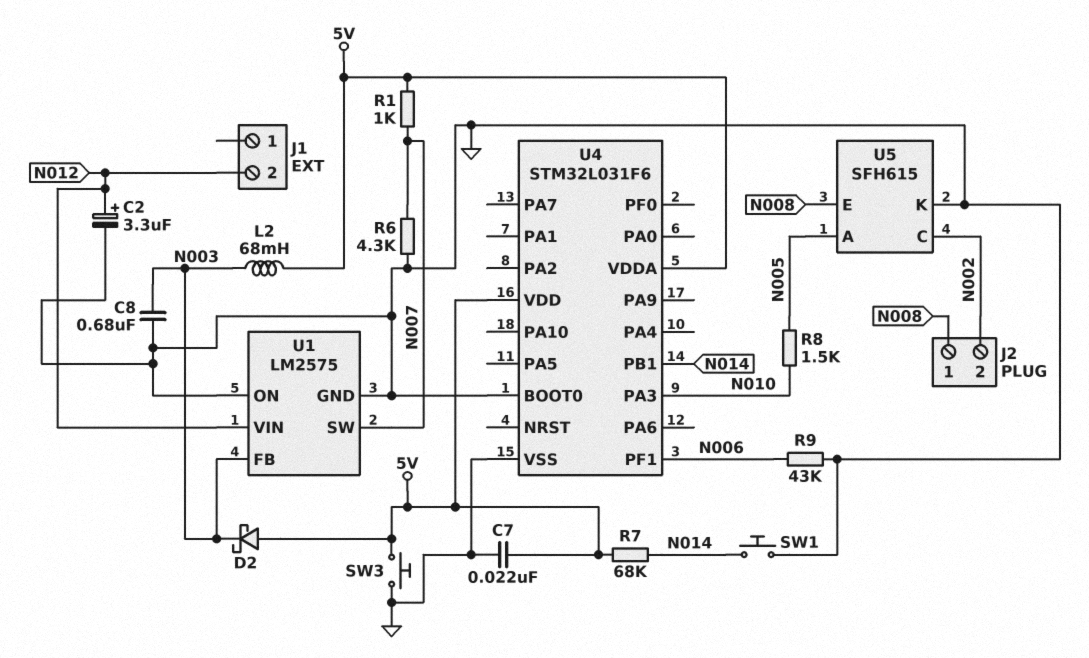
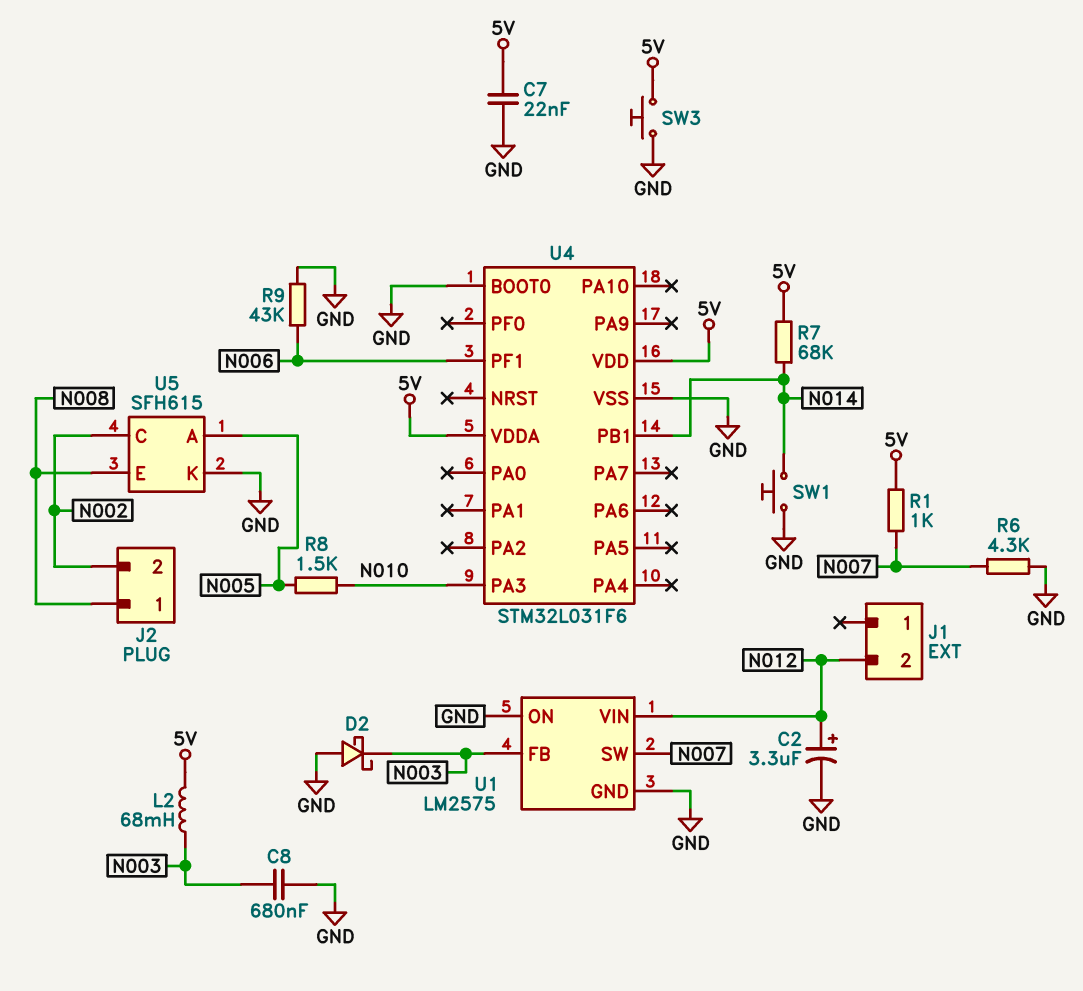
D2: schottky (A 5V, K N003) -> schottky (A GND, K N003)

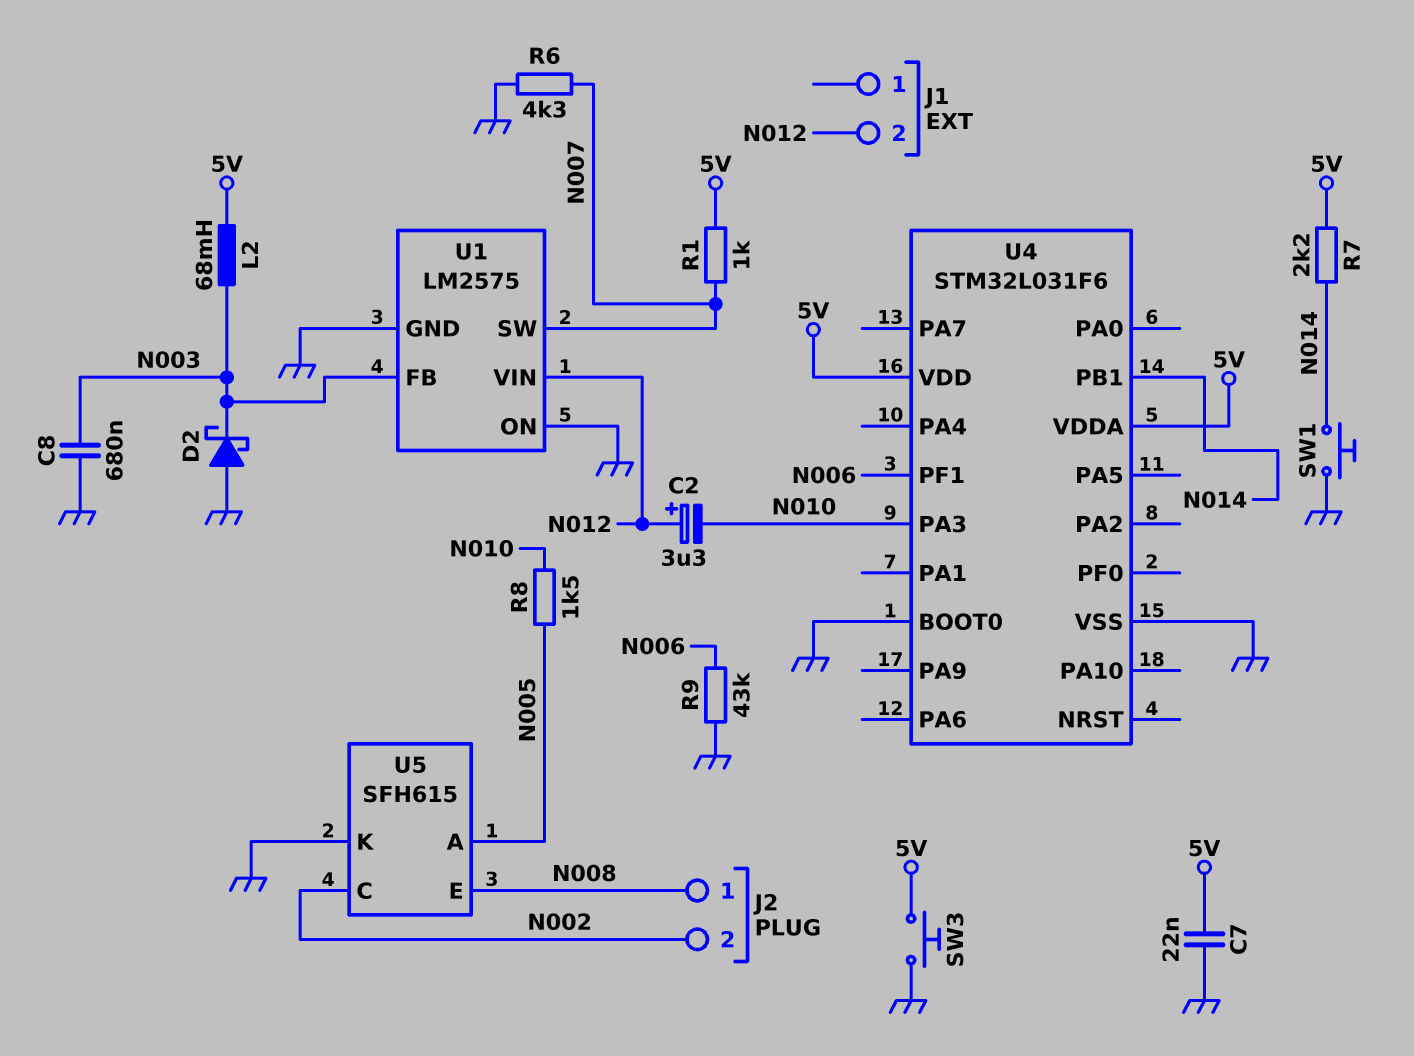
C2: 3.3uF (plus N012, minus GND) -> 3.3uF (plus N012, minus N010)
R7: 68k (5V, N014) -> 2.2k (5V, N014)

